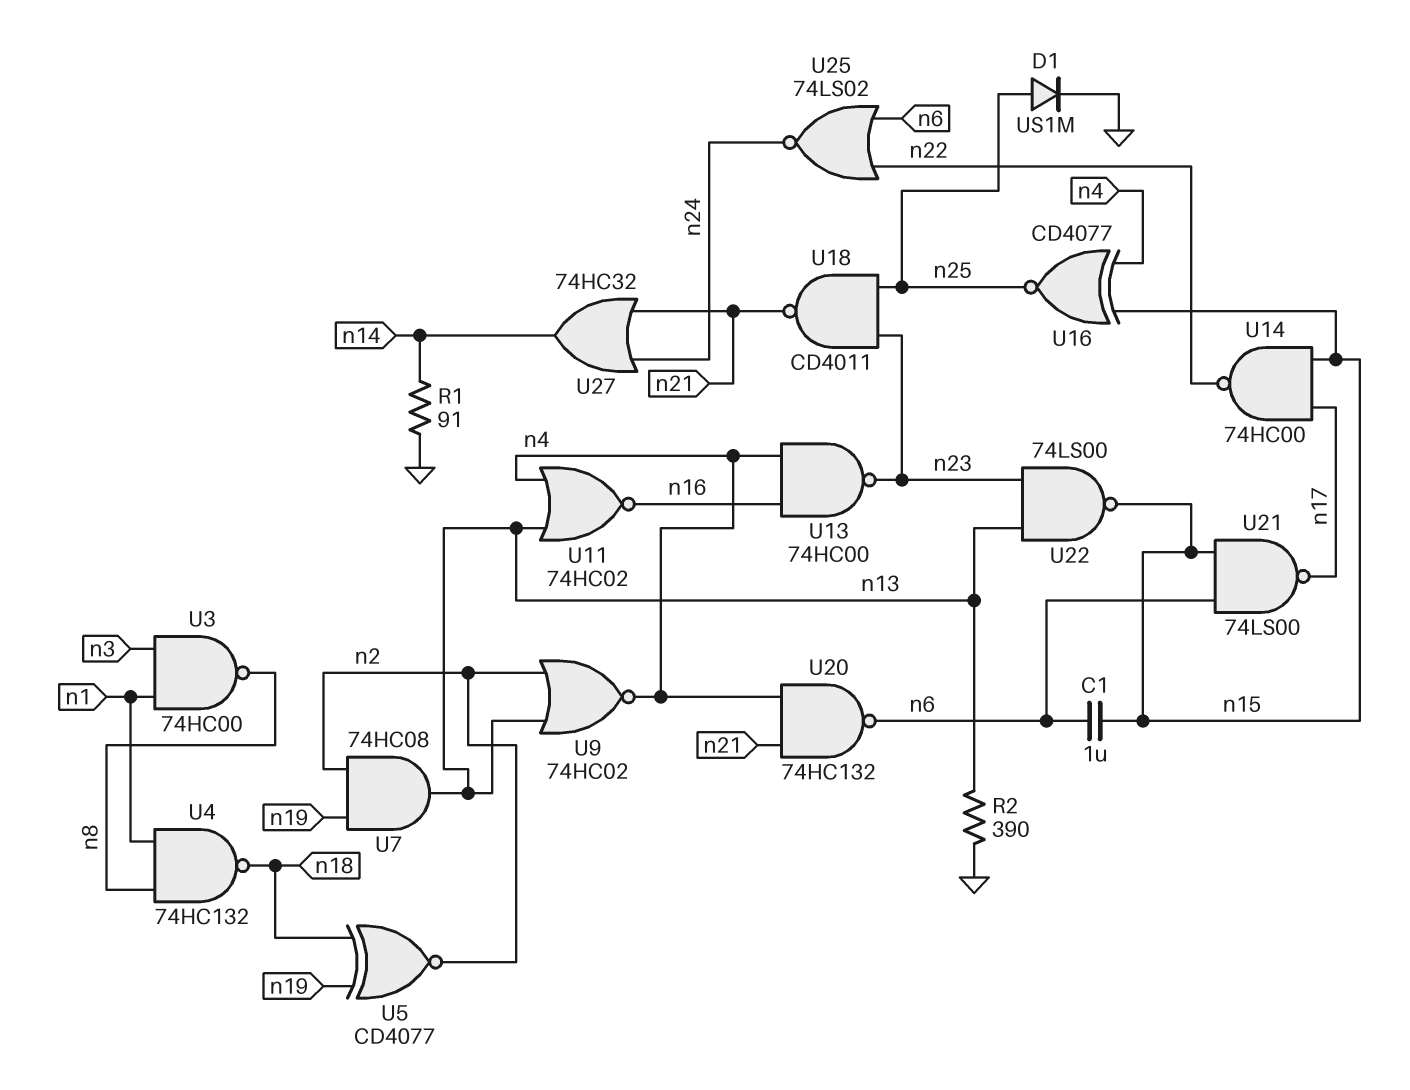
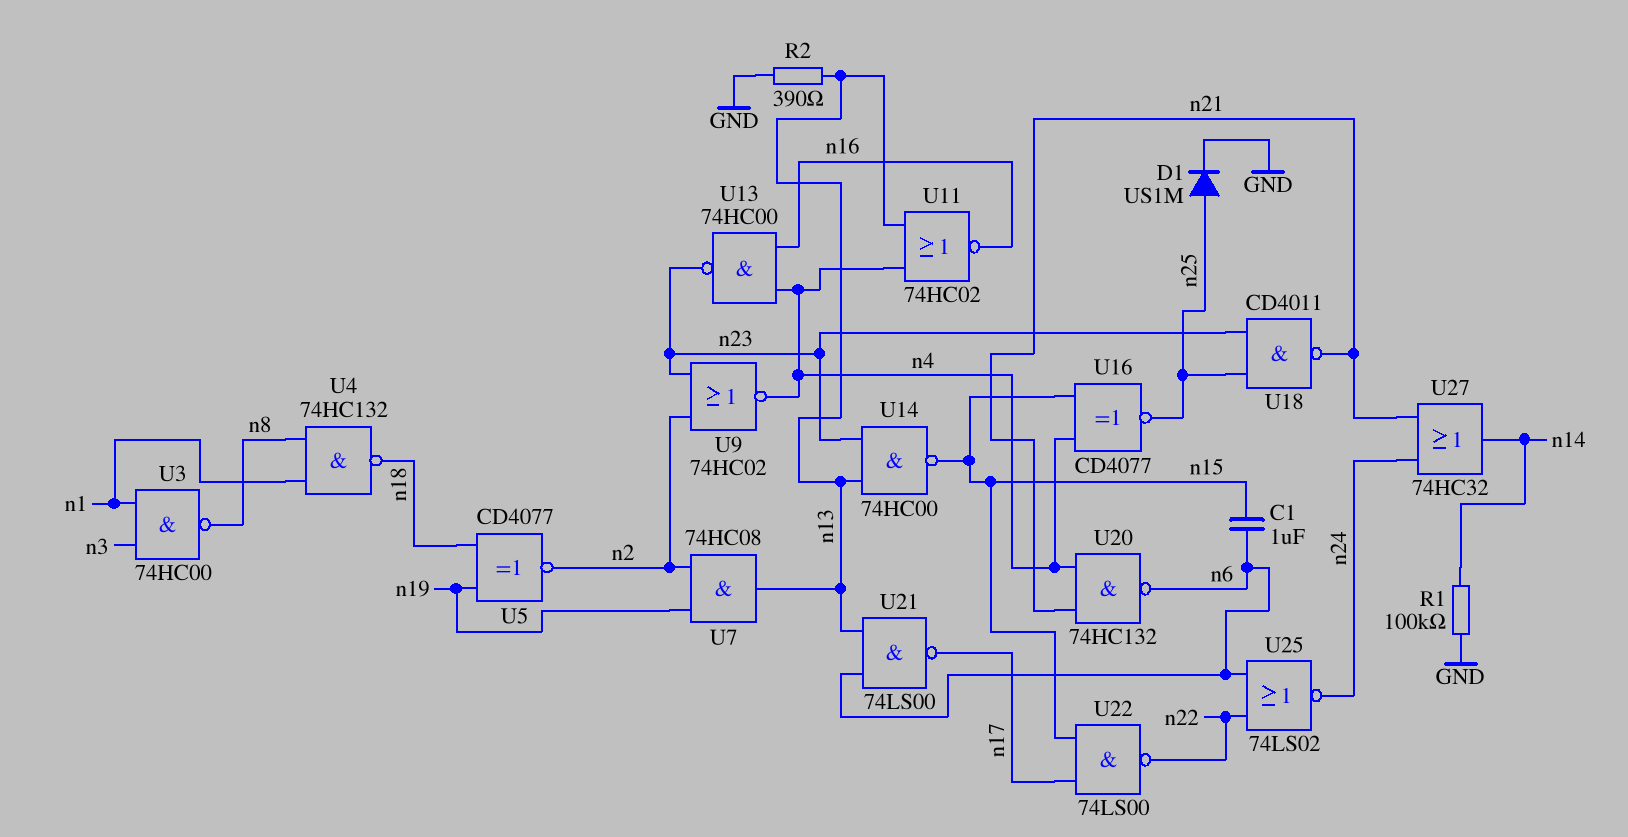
R1: 91 (GND, n14) -> 100k (GND, n14)
U9: NOR 74HC02 (in n2, in n13, out n4) -> NOR 74HC02 (in n2, in n23, out n4)
U14: NAND 74HC00 (in n15, in n17, out n22) -> NAND 74HC00 (in n13, in n23, out n15)
U21: NAND 74LS00 (in n6, in n15, out n17) -> NAND 74LS00 (in n6, in n13, out n17)
U22: NAND 74LS00 (in n13, in n23, out n15) -> NAND 74LS00 (in n15, in n17, out n22)

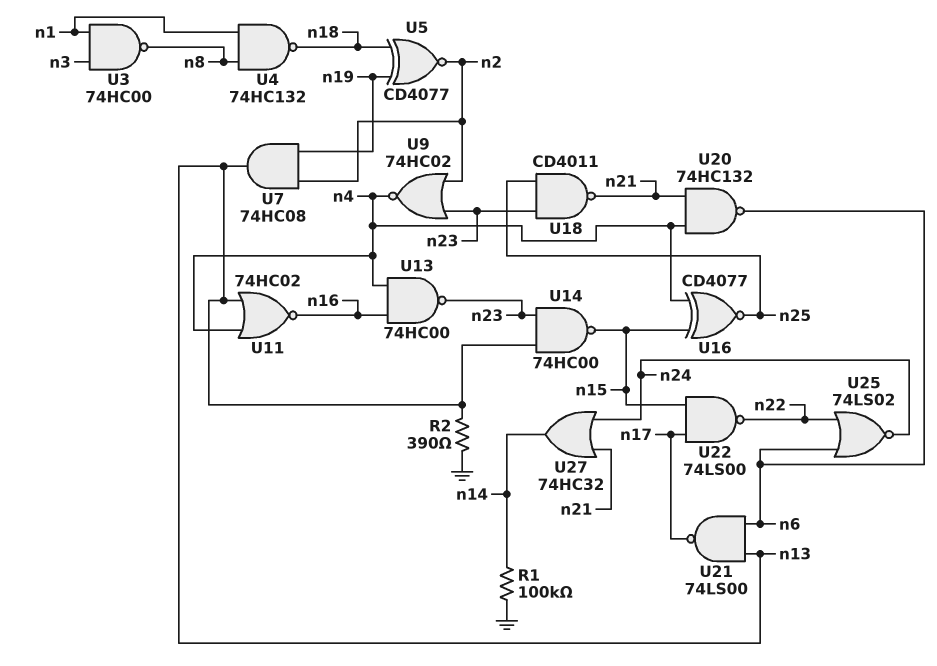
C1: 1uF (n6, n15) -> none
D1: diode US1M (A n25, K GND) -> none

